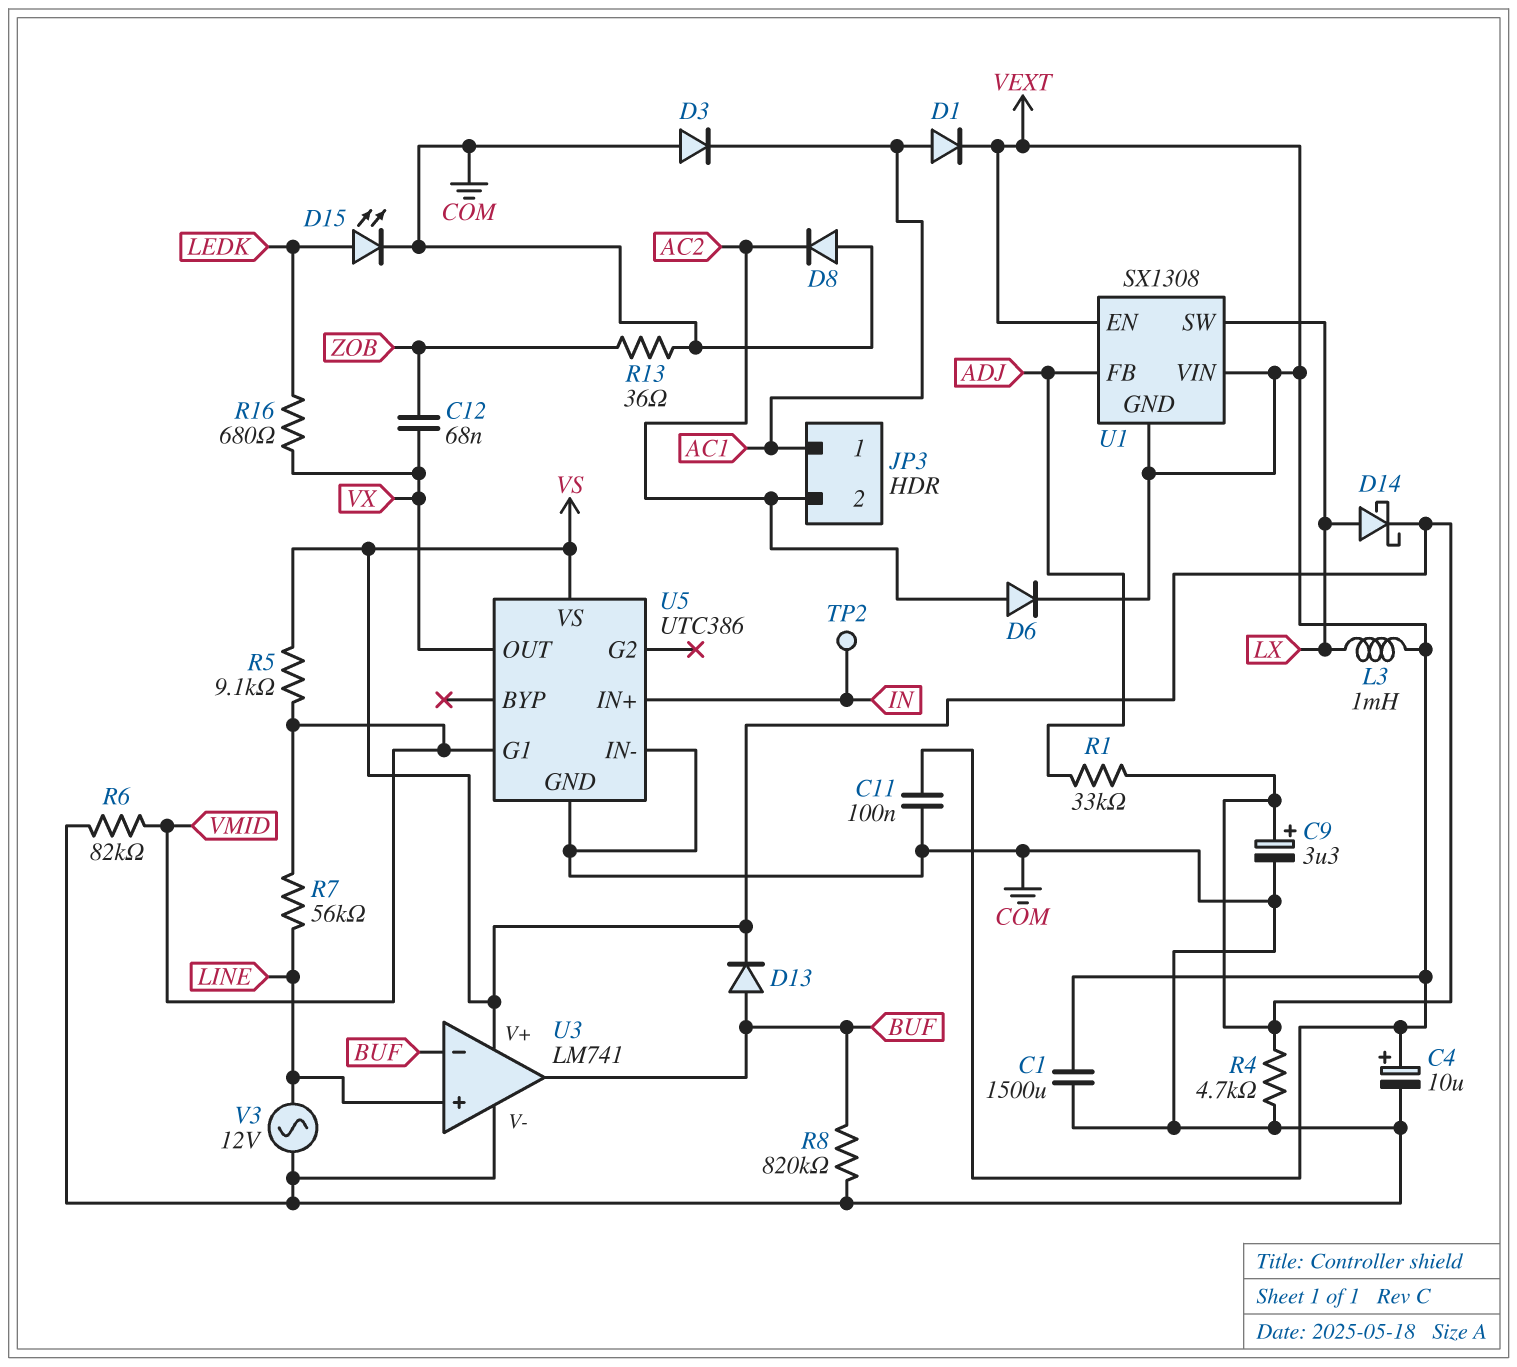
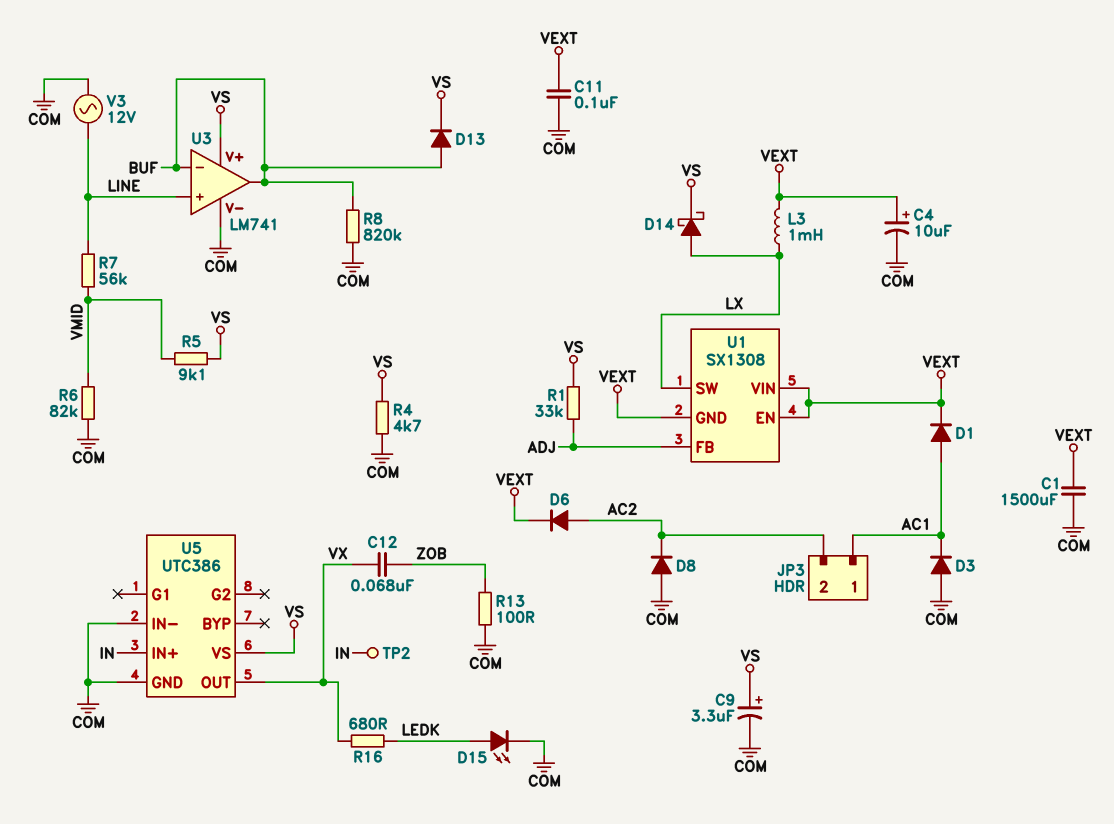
R13: 36 (COM, ZOB) -> 100 (COM, ZOB)
U5 pin G1: VMID -> none

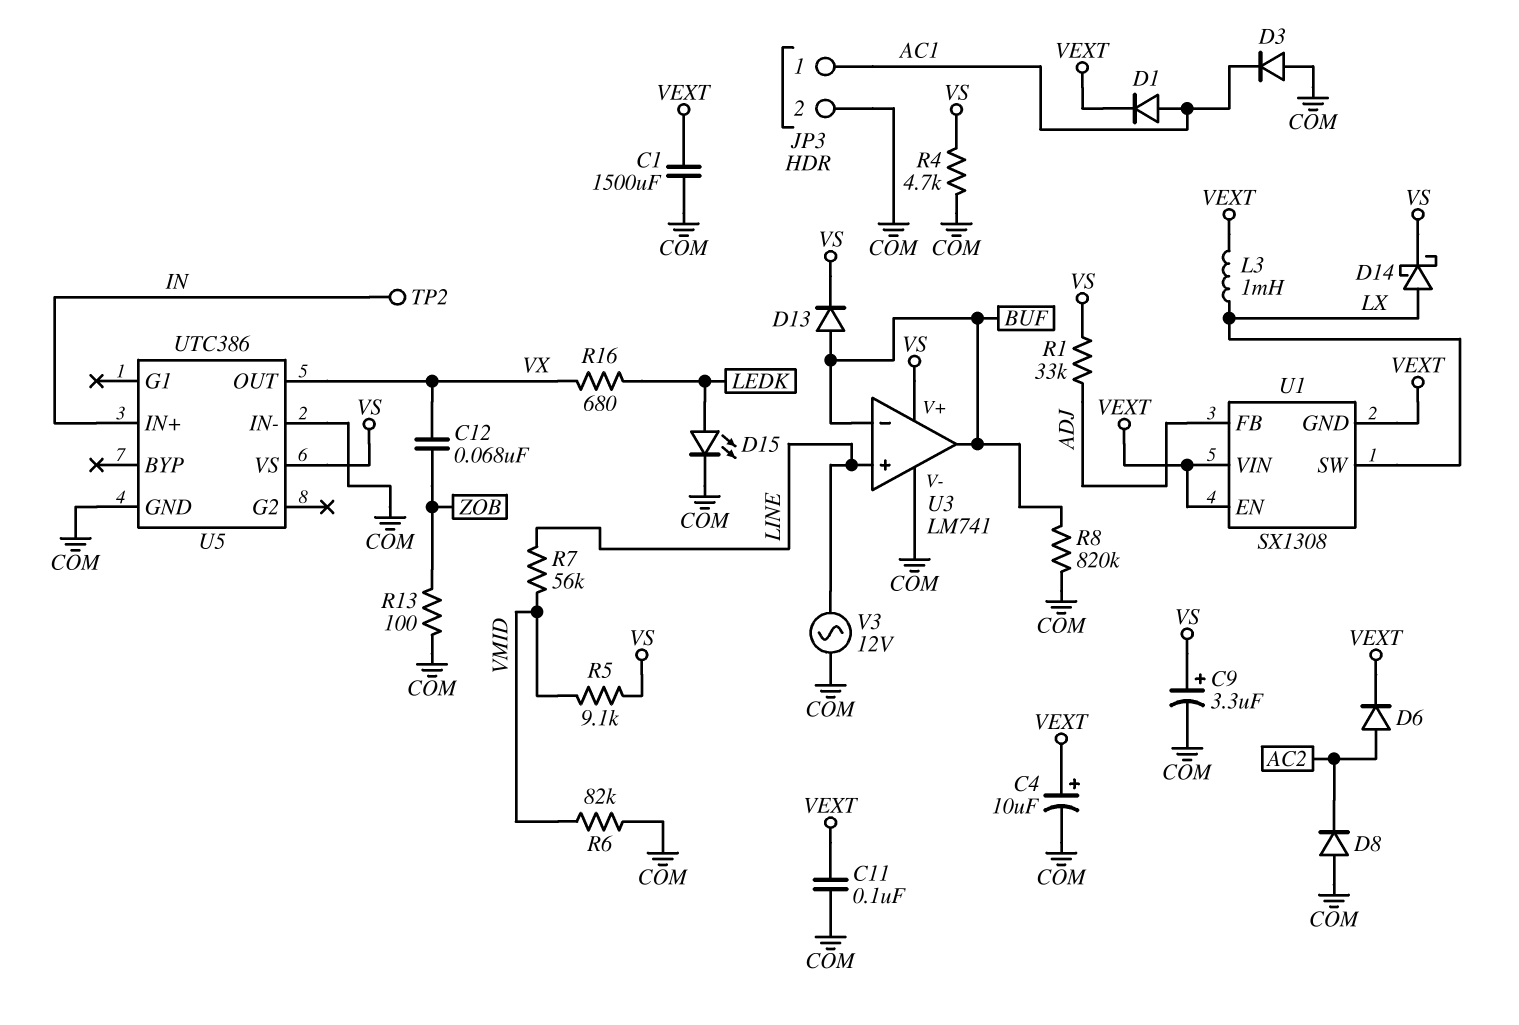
JP3 pin 2: AC2 -> COM

